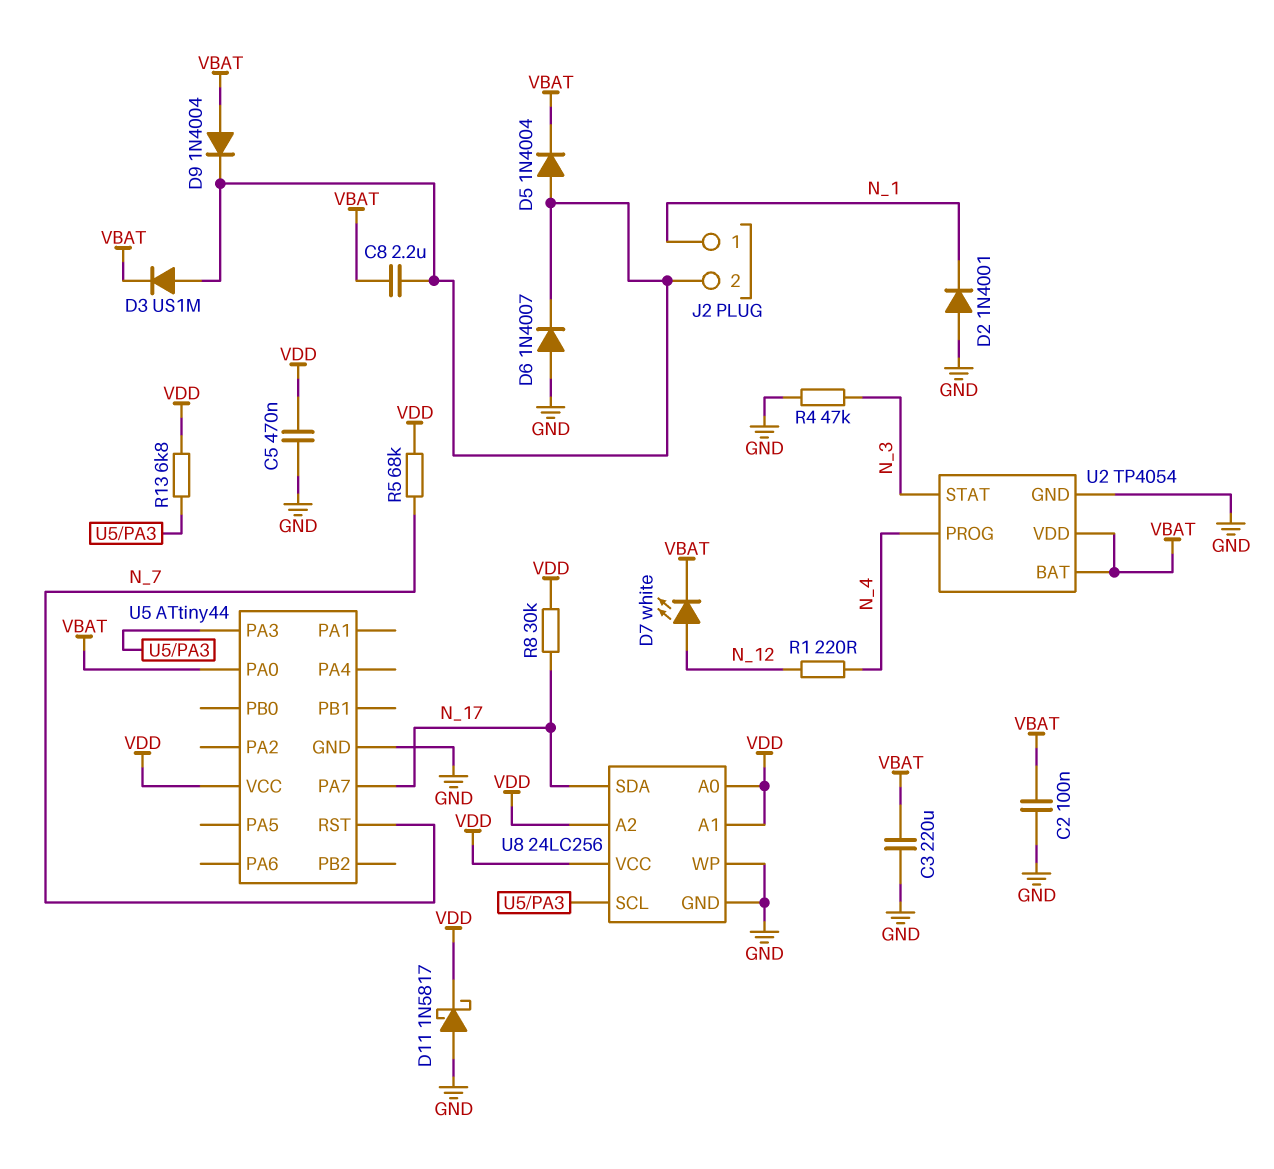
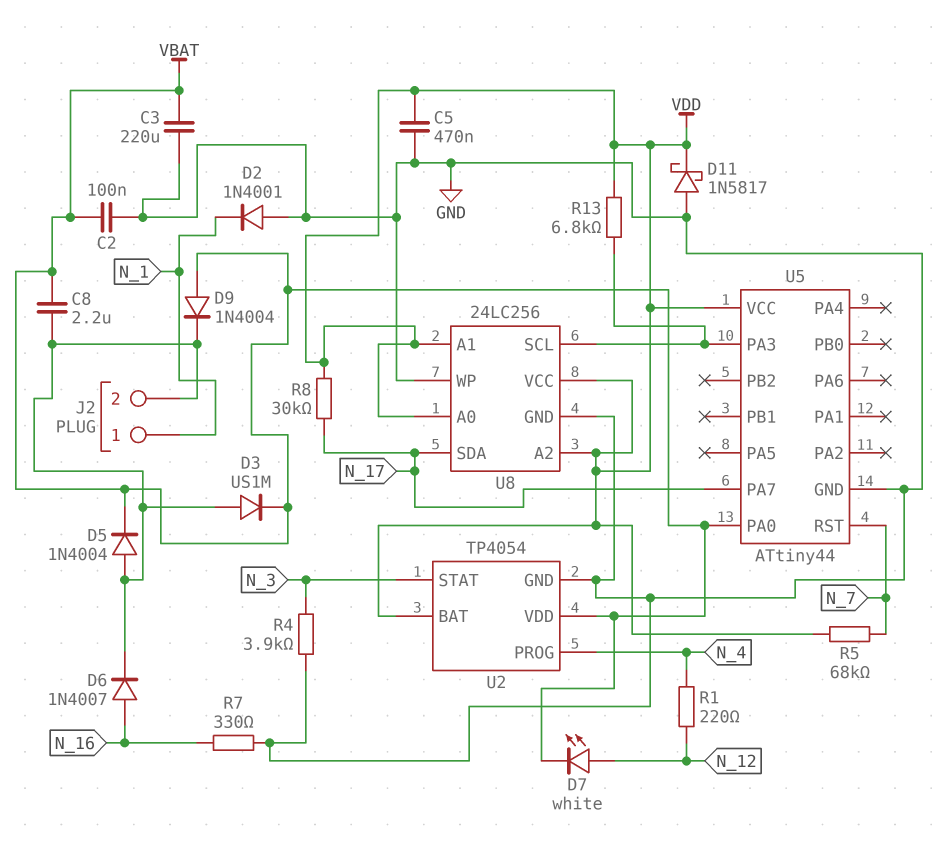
D6: diode 1N4007 (A GND, K J2/2) -> diode 1N4007 (A N_16, K J2/2)
R4: 47k (GND, N_3) -> 3.9k (GND, N_3)
R7: none -> 330 (GND, N_16)
U2 pin BAT: VBAT -> VDD

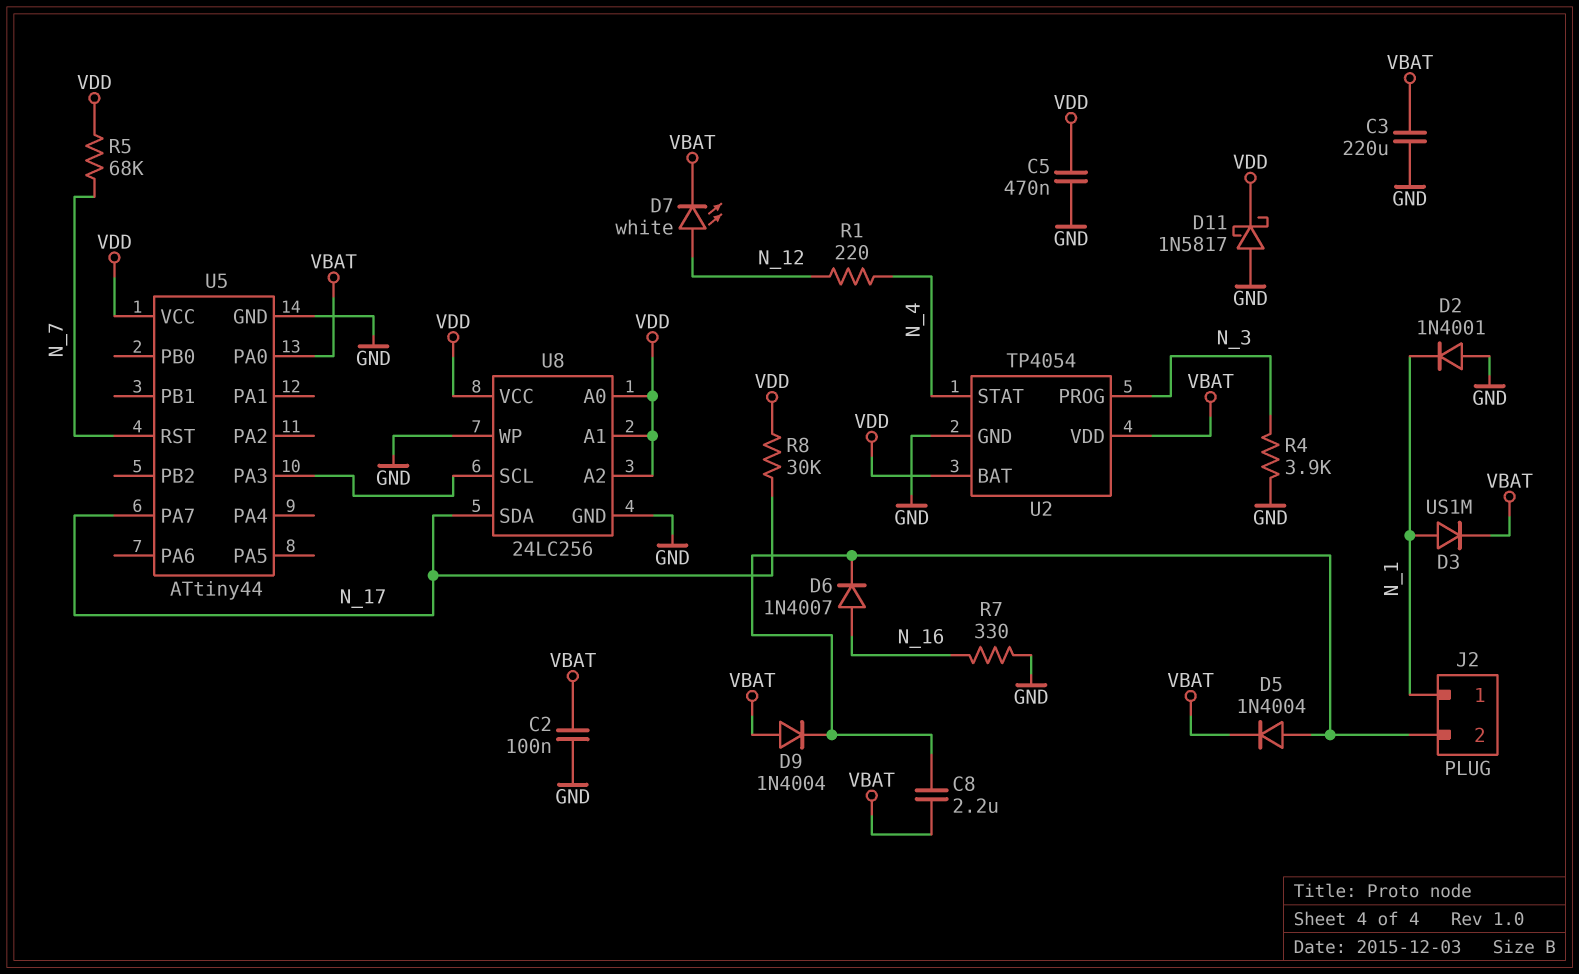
D3: diode US1M (A J2/2, K VBAT) -> diode US1M (A N_1, K VBAT)
R13: 6.8k (U5/PA3, VDD) -> none
U2 pin PROG: N_4 -> N_3
U2 pin STAT: N_3 -> N_4

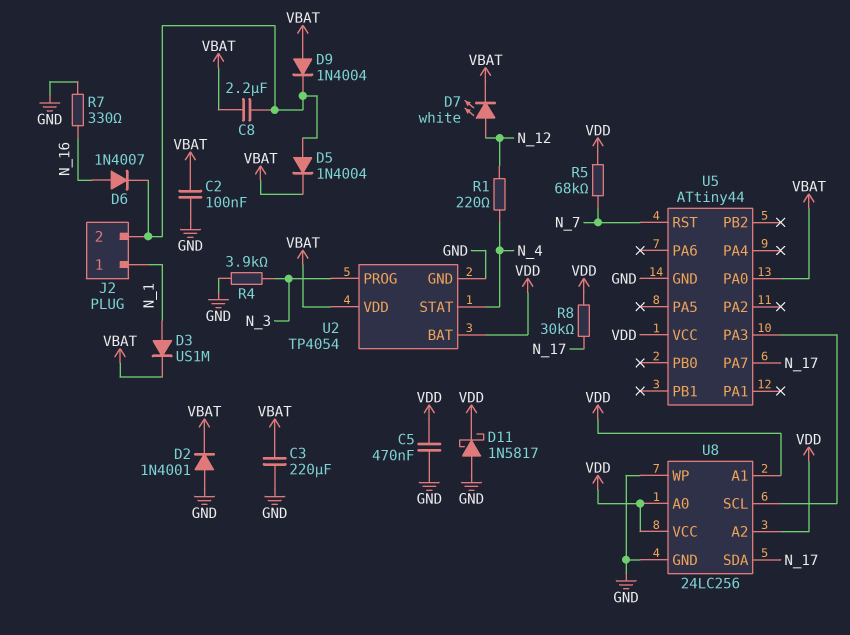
D2: diode 1N4001 (A GND, K N_1) -> diode 1N4001 (A GND, K VBAT)

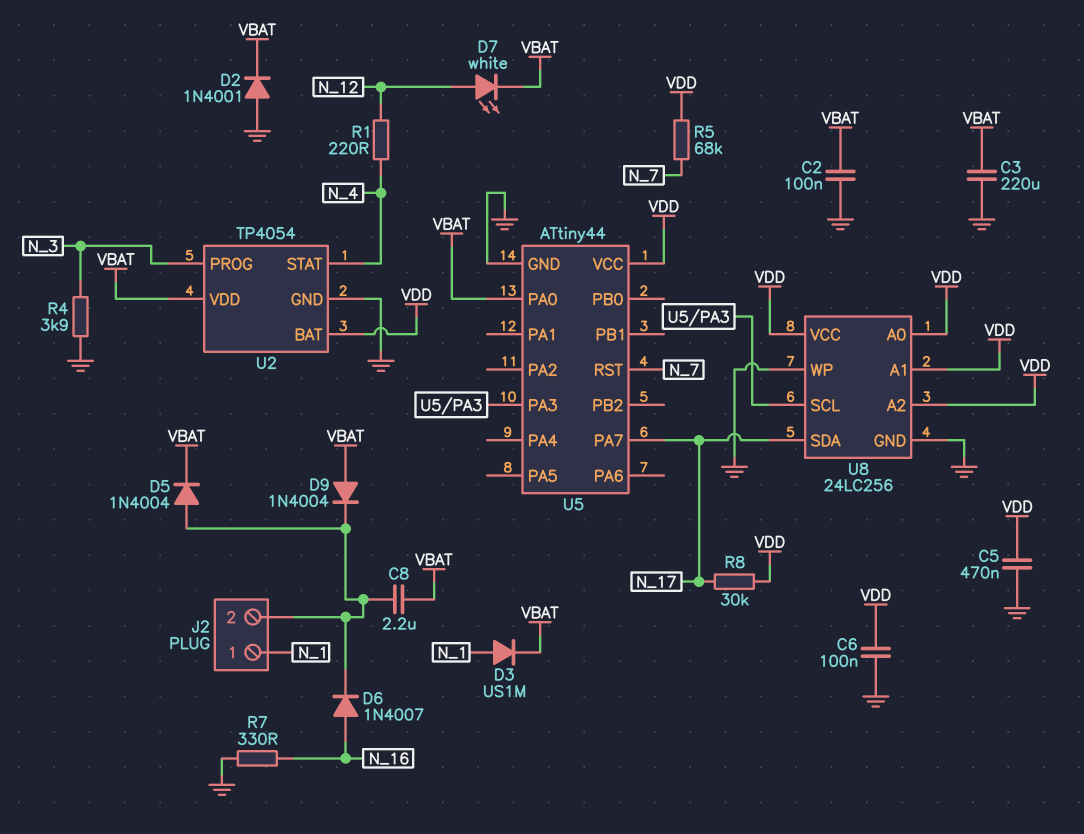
C6: none -> 100nF (GND, VDD)
D11: schottky 1N5817 (A GND, K VDD) -> none

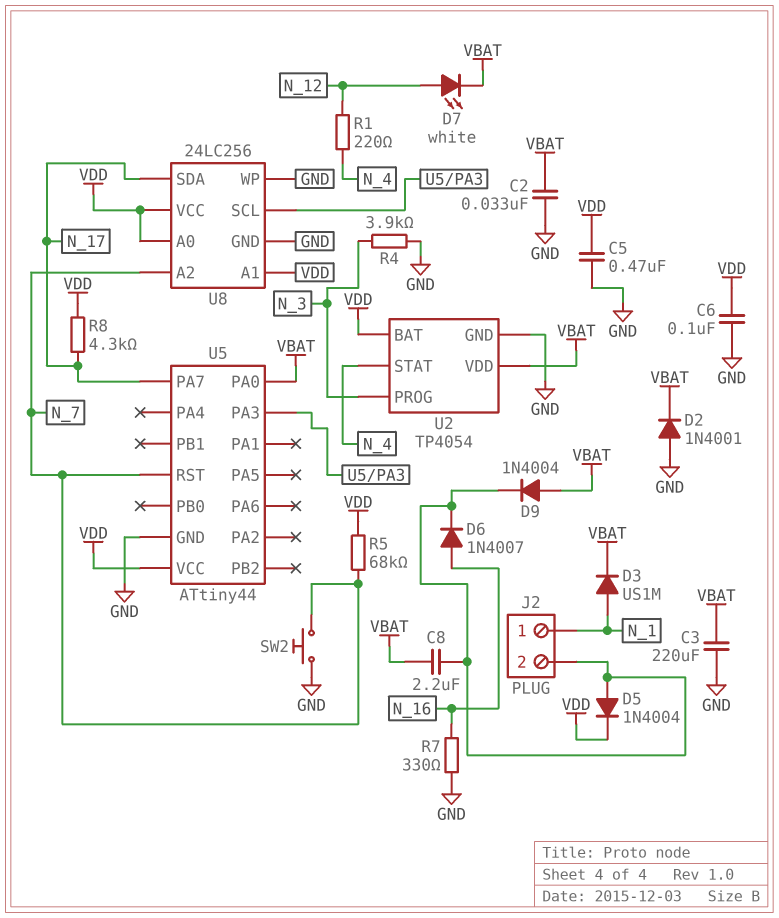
C2: 100nF (GND, VBAT) -> 33nF (GND, VBAT)
D5: diode 1N4004 (A J2/2, K VBAT) -> diode 1N4004 (A J2/2, K VDD)
R8: 30k (N_17, VDD) -> 4.3k (N_17, VDD)
SW2: none -> button (GND, N_7)
U8 pin A2: VDD -> N_7

